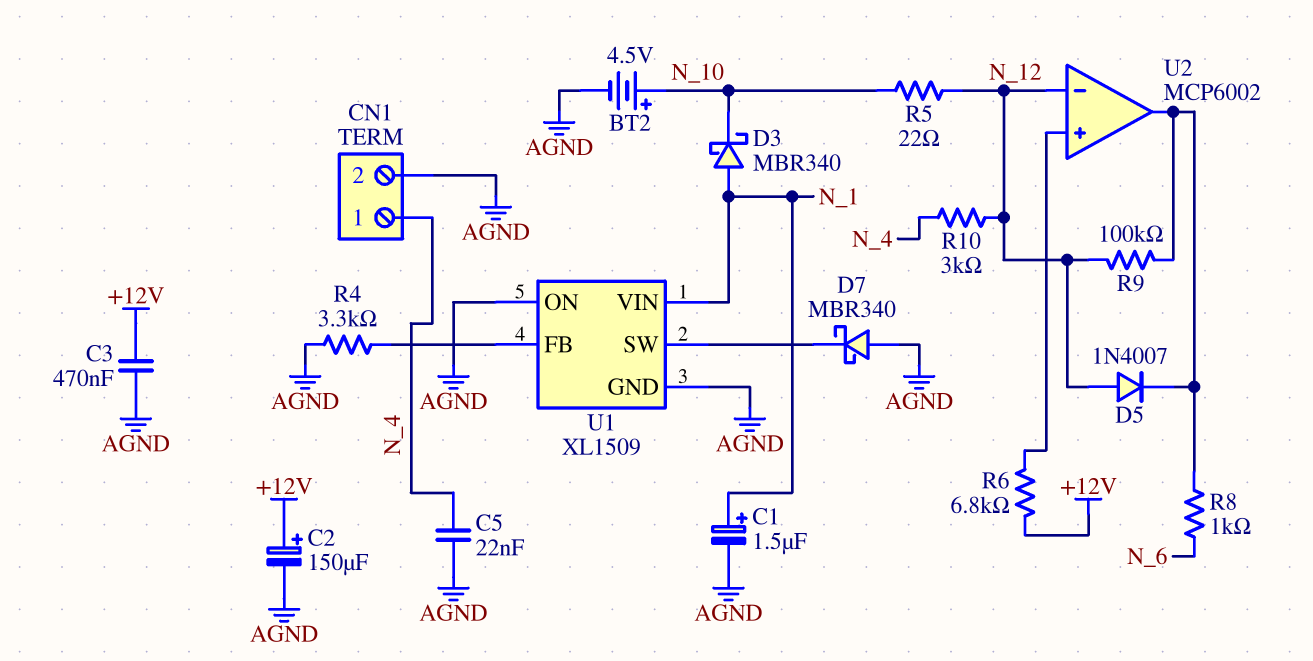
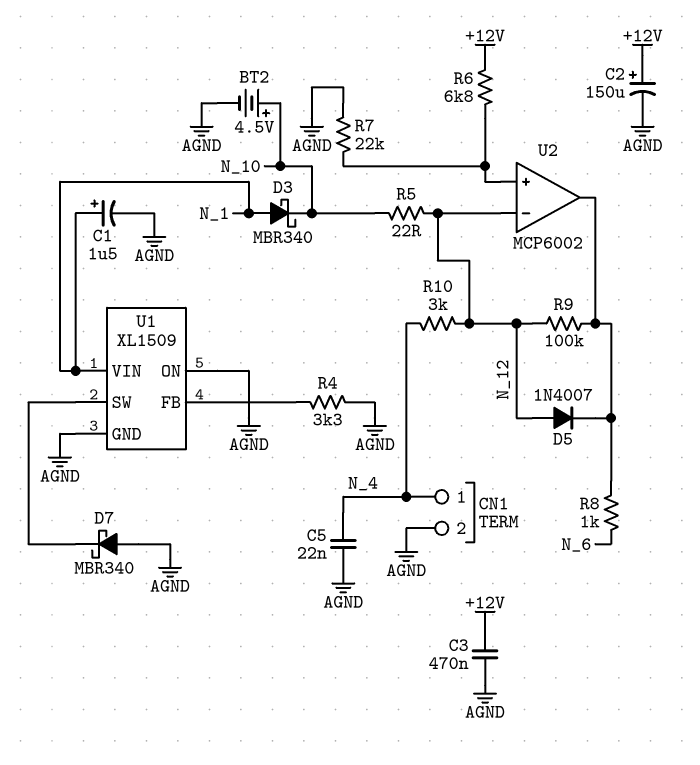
R7: none -> 22k (AGND, U2/in+)

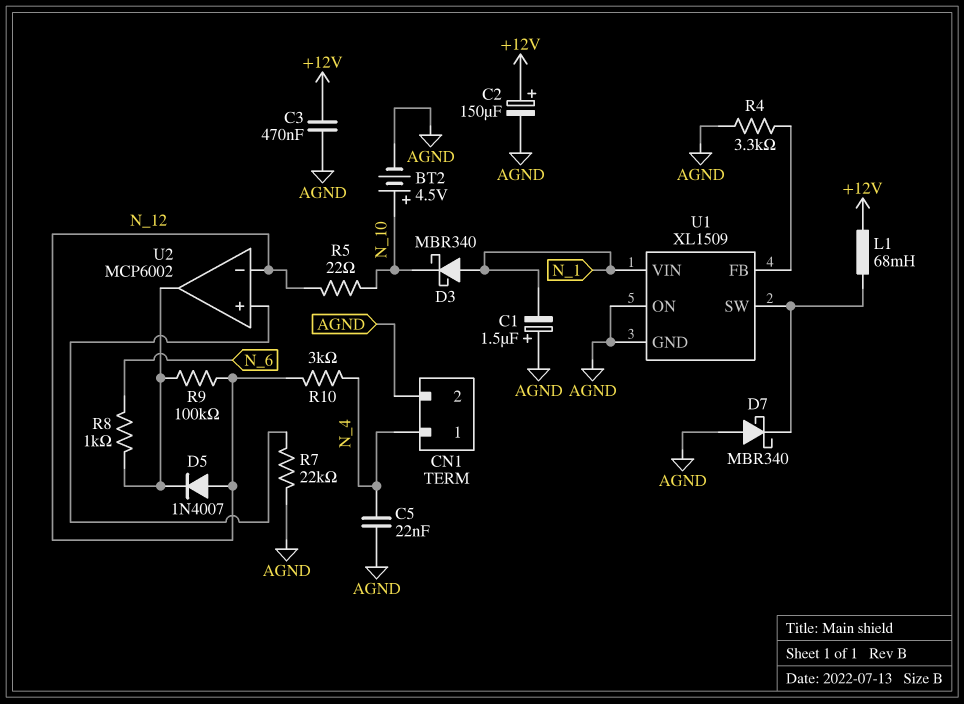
C1: 1.5uF (plus N_1, minus AGND) -> 1.5uF (plus AGND, minus N_1)
L1: none -> 68mH (+12V, U1/SW)
R6: 6.8k (+12V, U2/in+) -> none

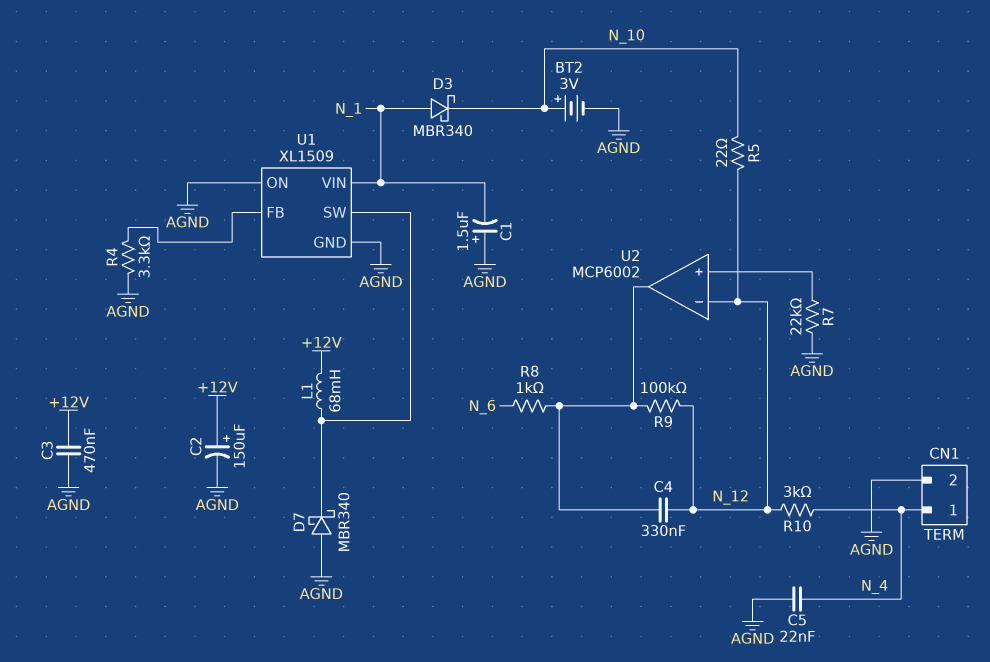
BT2: 4.5V (plus N_10, minus AGND) -> 3V (plus N_10, minus AGND)
C4: none -> 330nF (N_12, U2/out)
D5: diode 1N4007 (A N_12, K U2/out) -> none

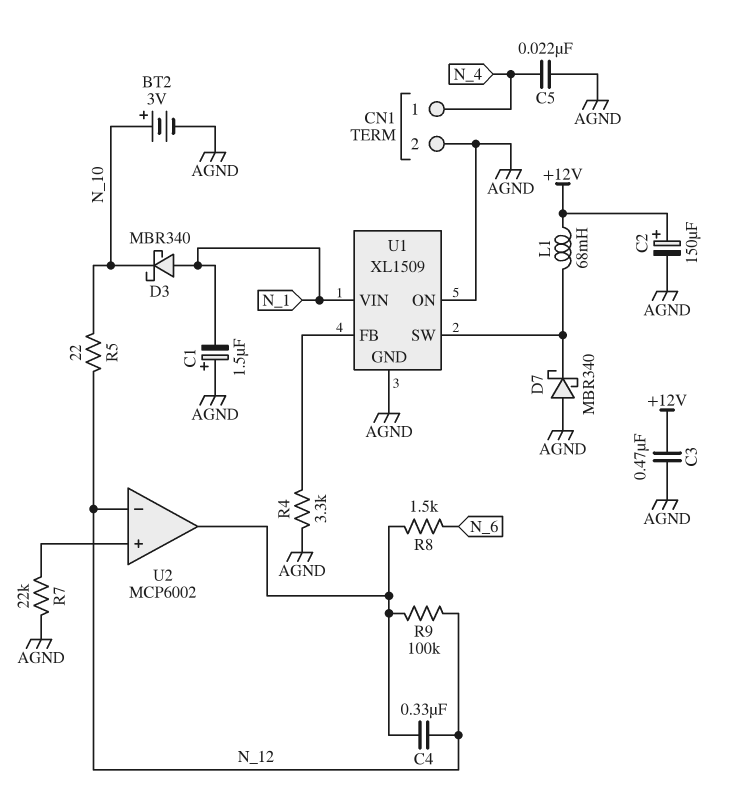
R8: 1k (N_6, U2/out) -> 1.5k (N_6, U2/out)
R10: 3k (N_4, N_12) -> none

